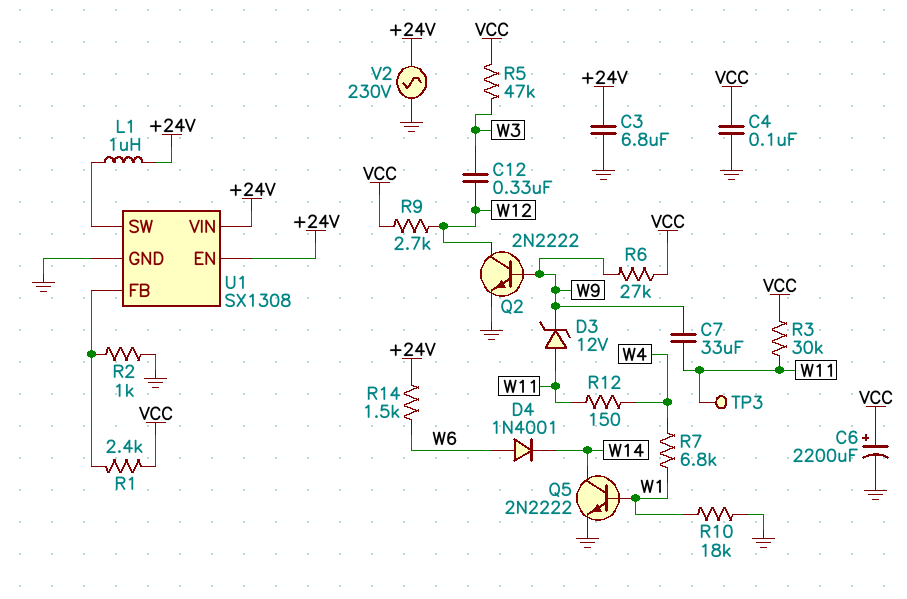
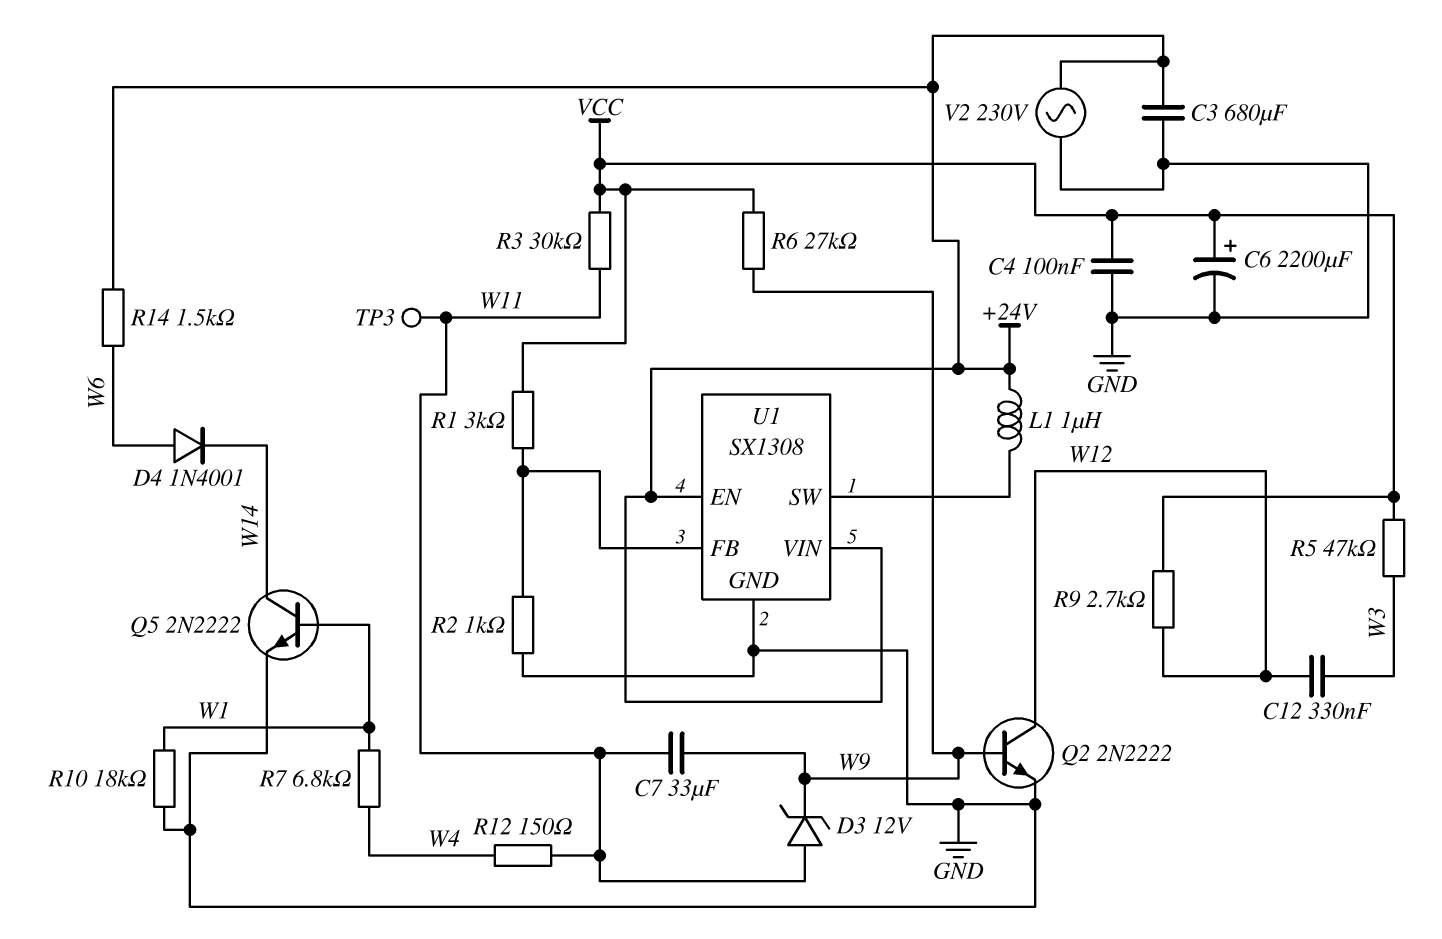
C3: 6.8uF (+24V, GND) -> 680uF (+24V, GND)
R1: 2.4k (U1/FB, VCC) -> 3k (U1/FB, VCC)

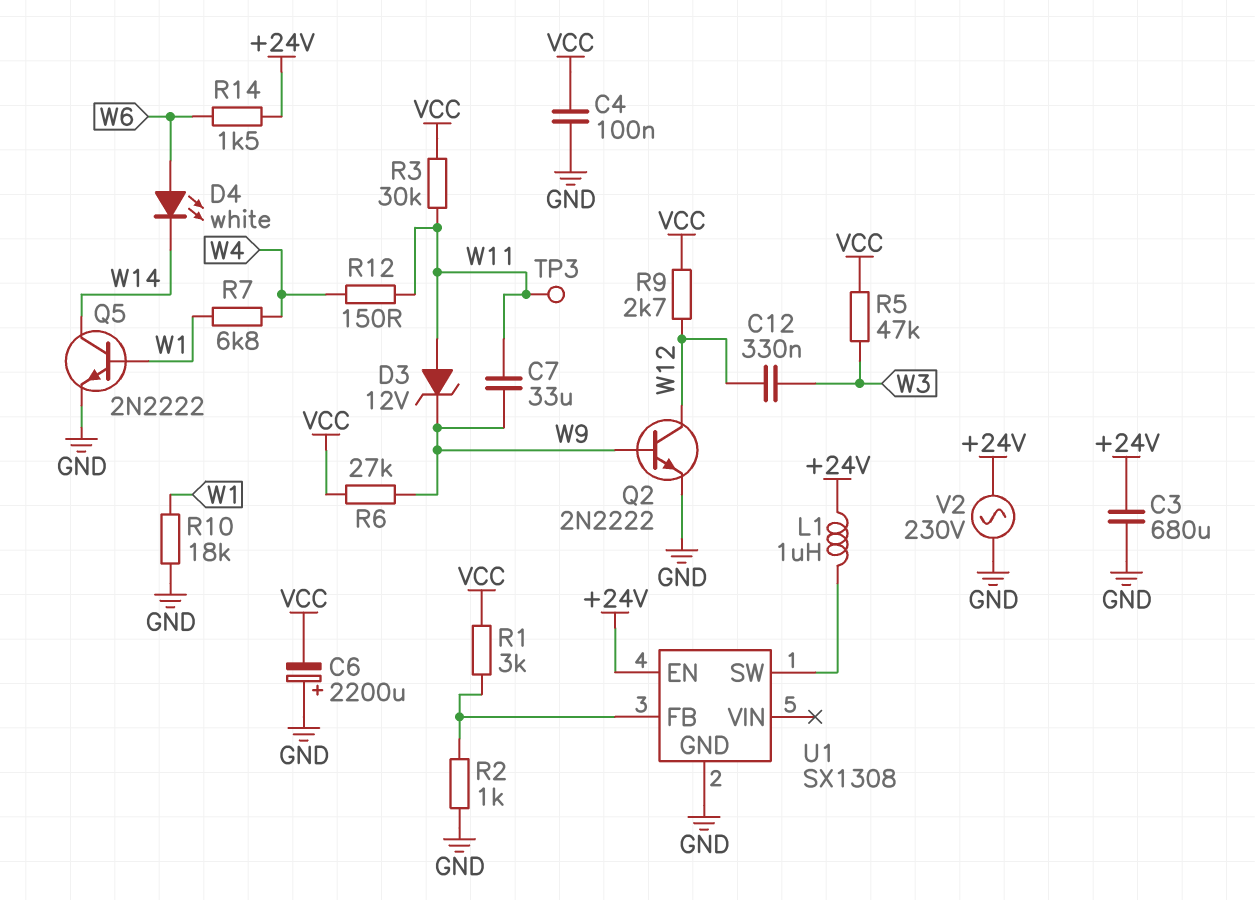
C6: 2200uF (plus VCC, minus GND) -> 2200uF (plus GND, minus VCC)
D4: diode 1N4001 (A W6, K W14) -> LED white (A W6, K W14)
U1 pin VIN: +24V -> none

